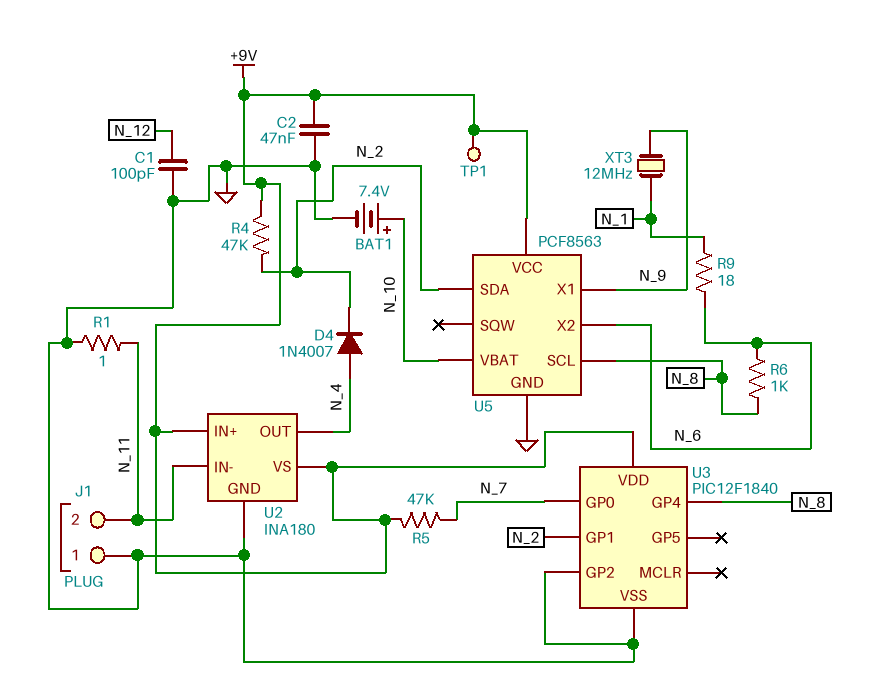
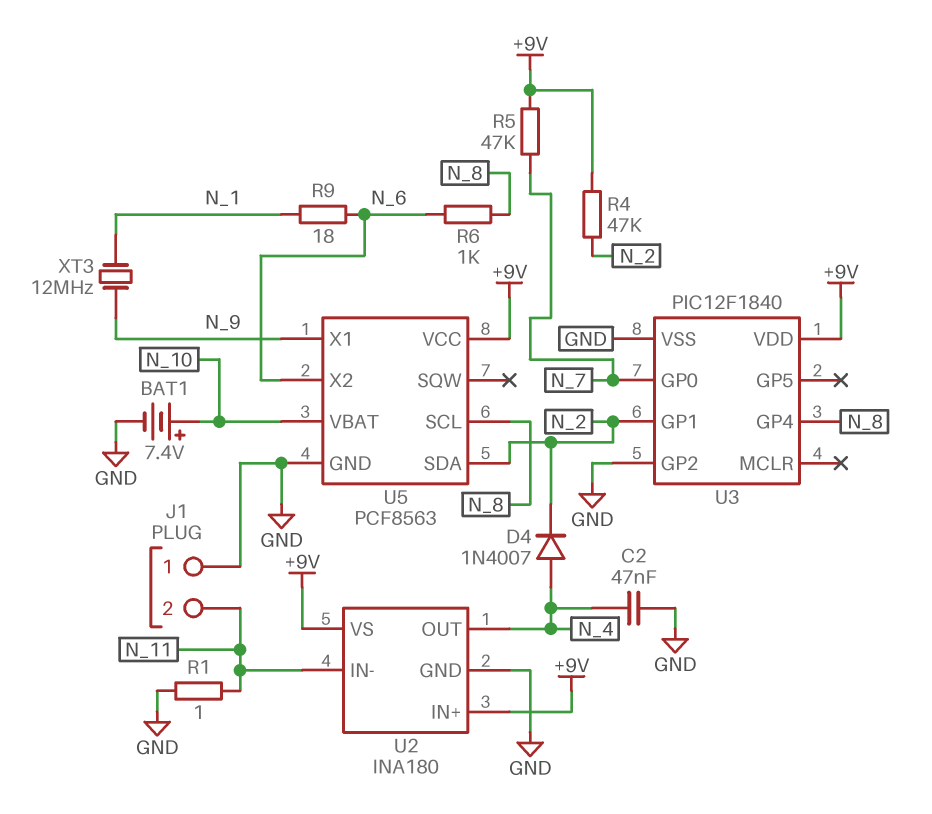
C1: 100pF (GND, N_12) -> none
C2: 47nF (+9V, GND) -> 47nF (GND, N_4)
TP1: test point (+9V) -> none

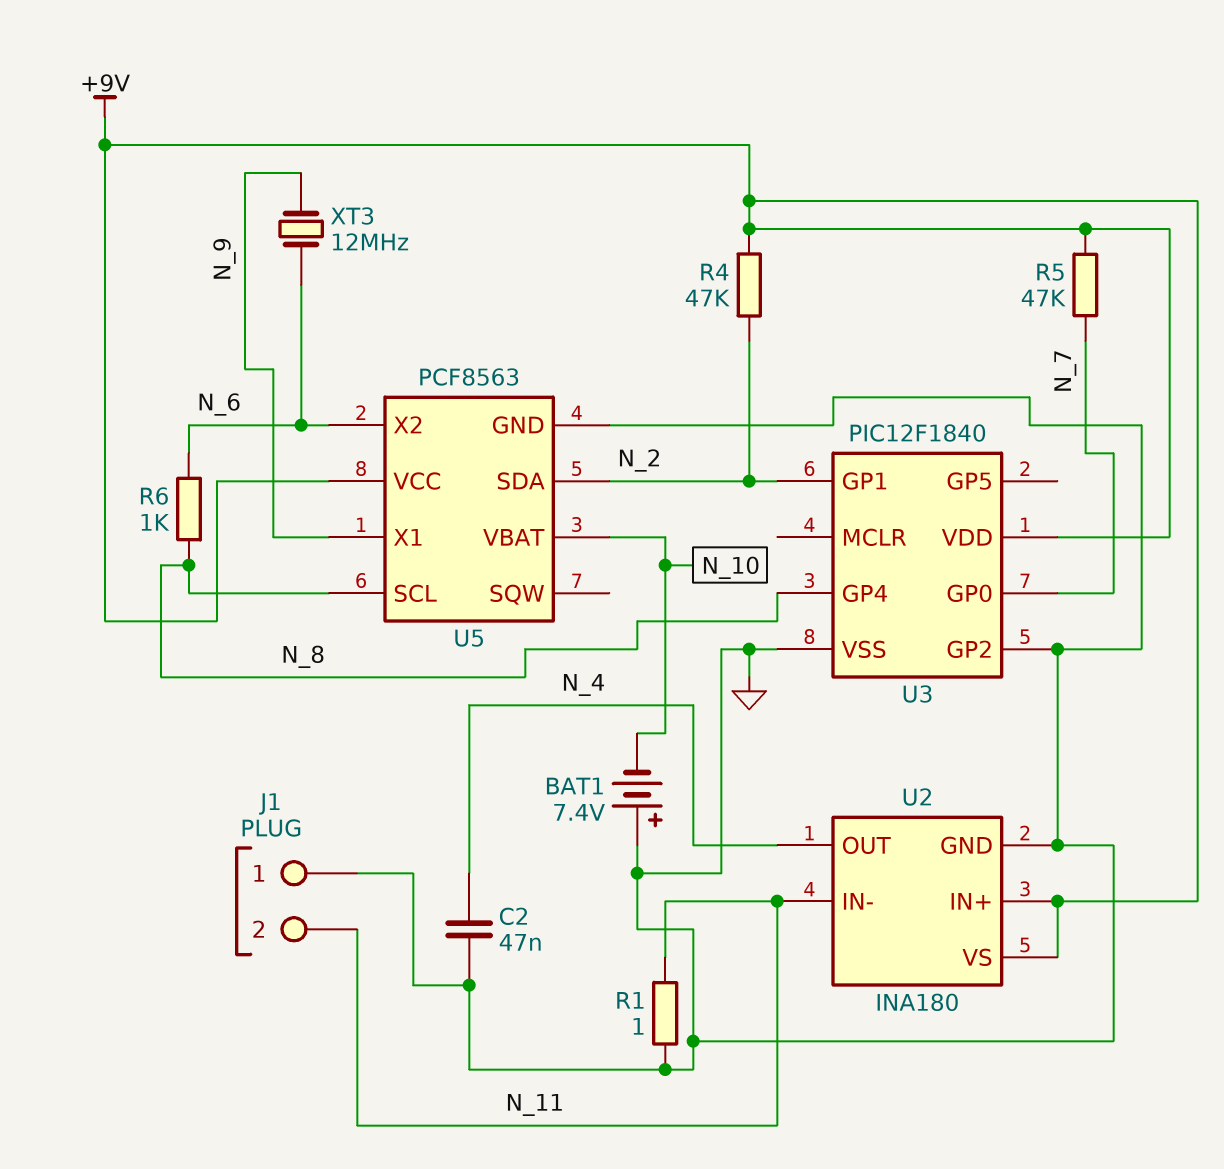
BAT1: 7.4V (plus N_10, minus GND) -> 7.4V (plus GND, minus N_10)
D4: diode 1N4007 (A N_4, K N_2) -> none
R9: 18 (N_1, N_6) -> none
XT3: 12MHz (N_1, N_9) -> 12MHz (N_6, N_9)

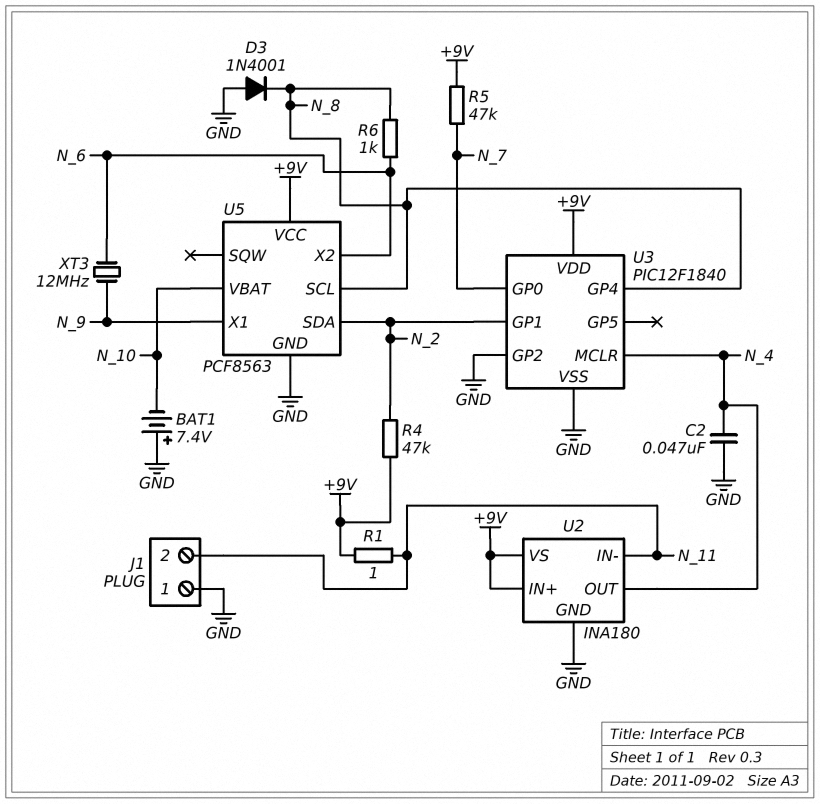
D3: none -> diode 1N4001 (A GND, K N_8)
R1: 1 (GND, N_11) -> 1 (+9V, N_11)
U3 pin MCLR: none -> N_4

